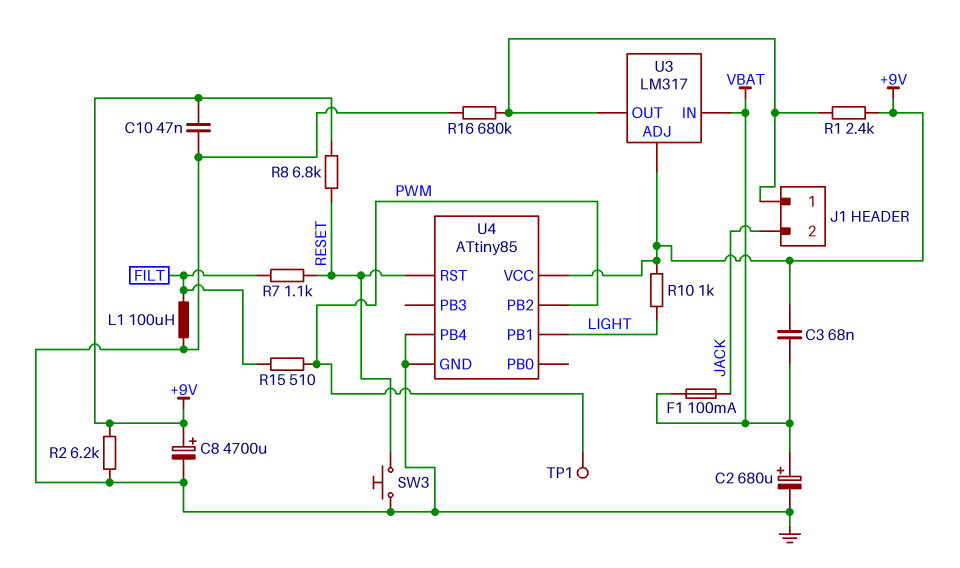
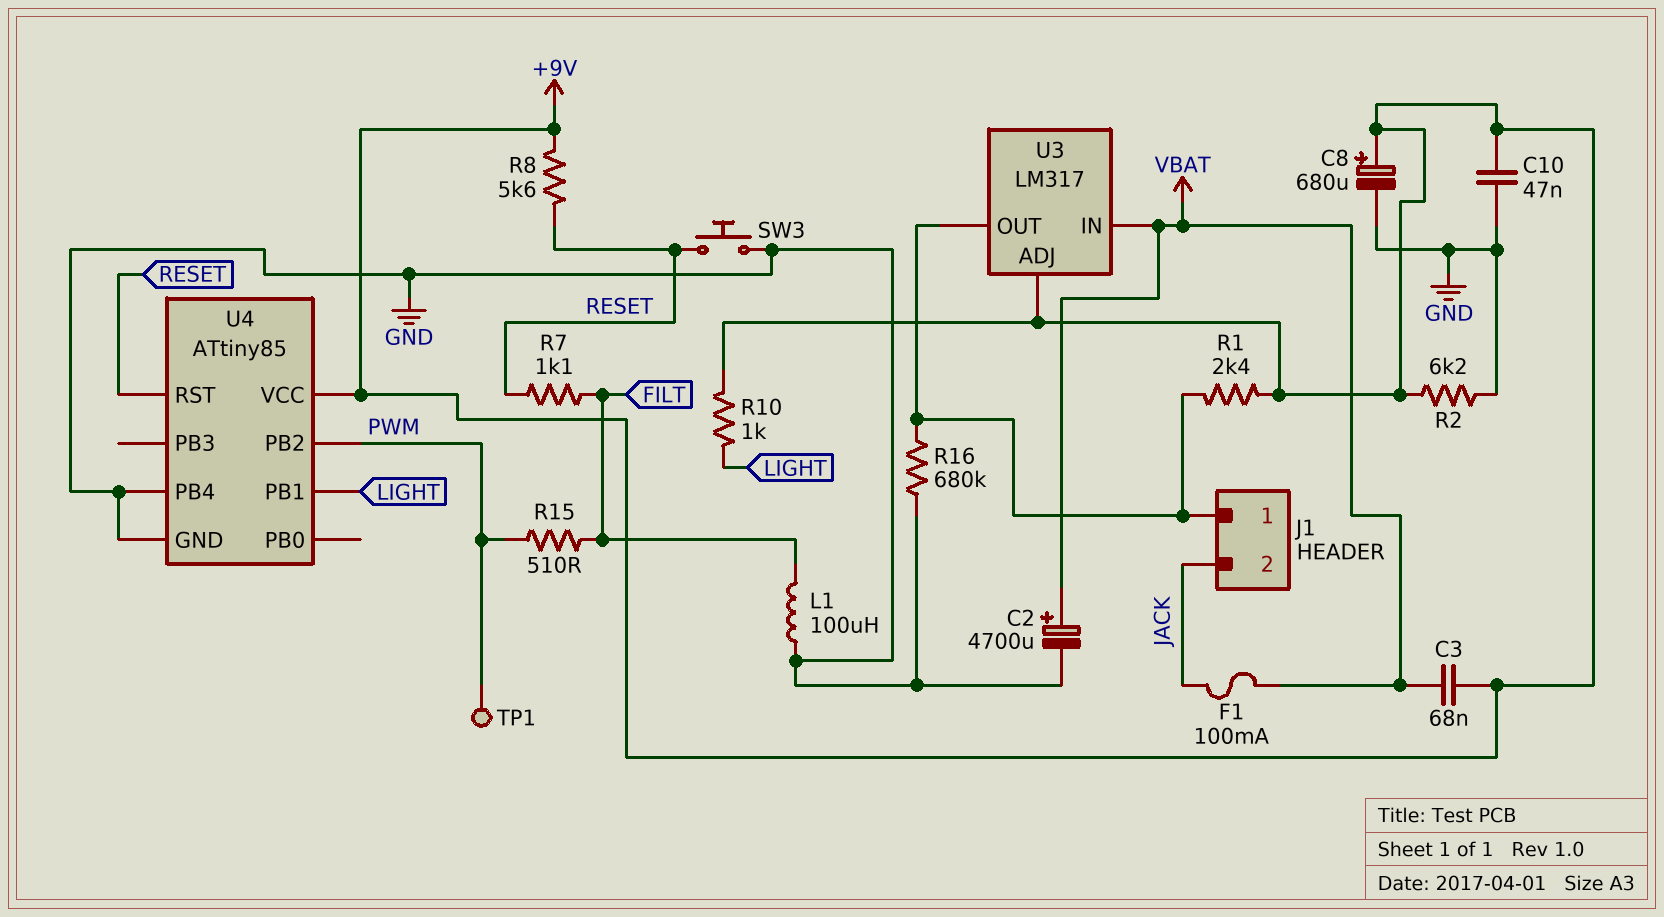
C2: 680uF (plus VBAT, minus GND) -> 4700uF (plus VBAT, minus GND)
C8: 4700uF (plus +9V, minus GND) -> 680uF (plus +9V, minus GND)
R8: 6.8k (+9V, RESET) -> 5.6k (+9V, RESET)

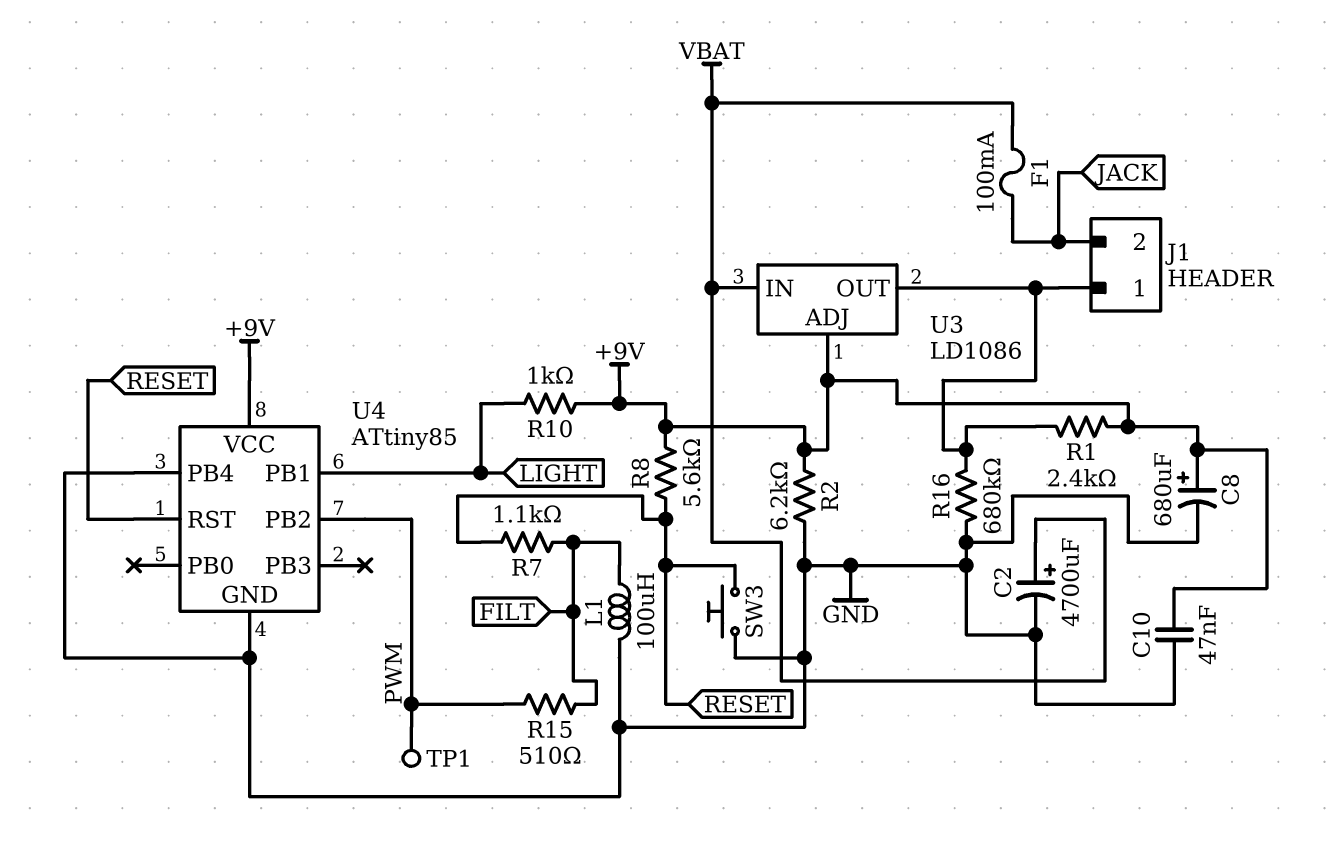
C3: 68nF (+9V, VBAT) -> none
U3: LM317 -> LD1086

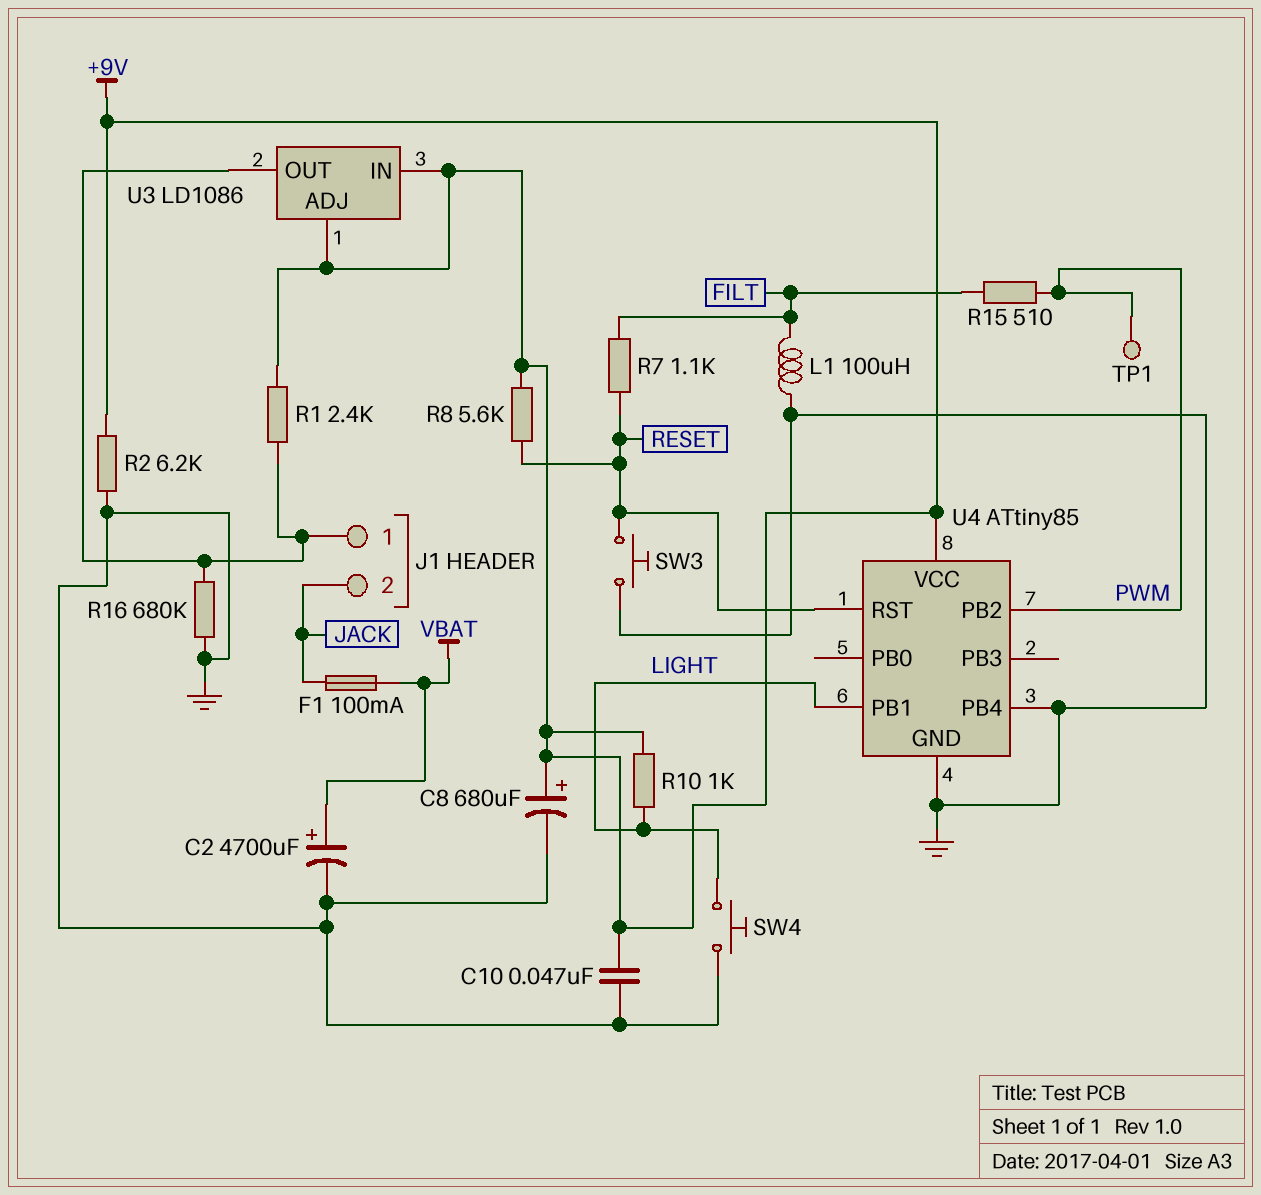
SW4: none -> button (GND, LIGHT)
U3 pin IN: VBAT -> +9V

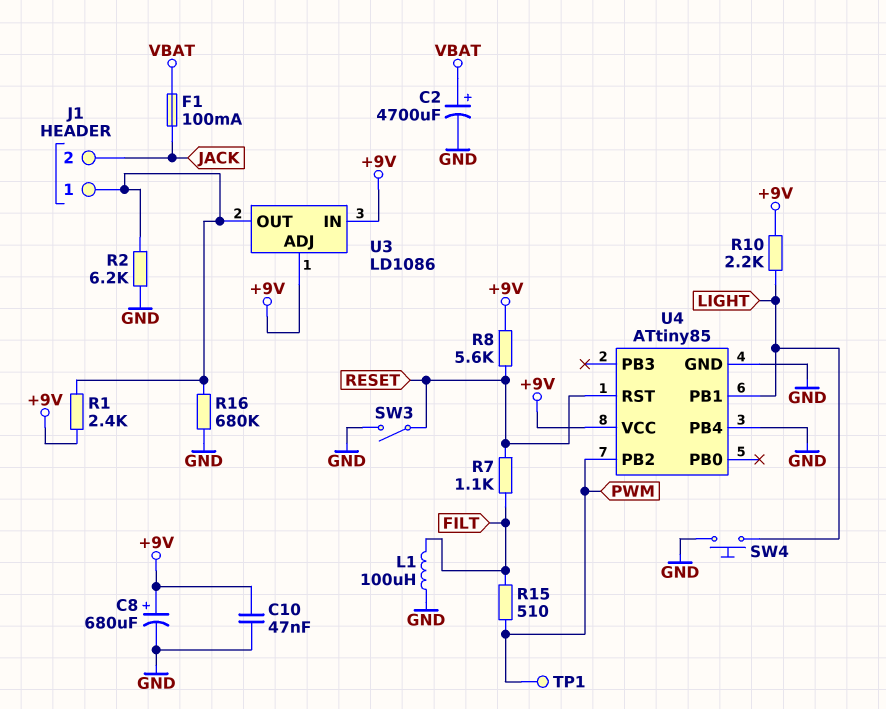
R2: 6.2k (+9V, GND) -> 6.2k (GND, J1/1)
R10: 1k (+9V, LIGHT) -> 2.2k (+9V, LIGHT)
SW3: button (GND, RESET) -> switch (GND, RESET)

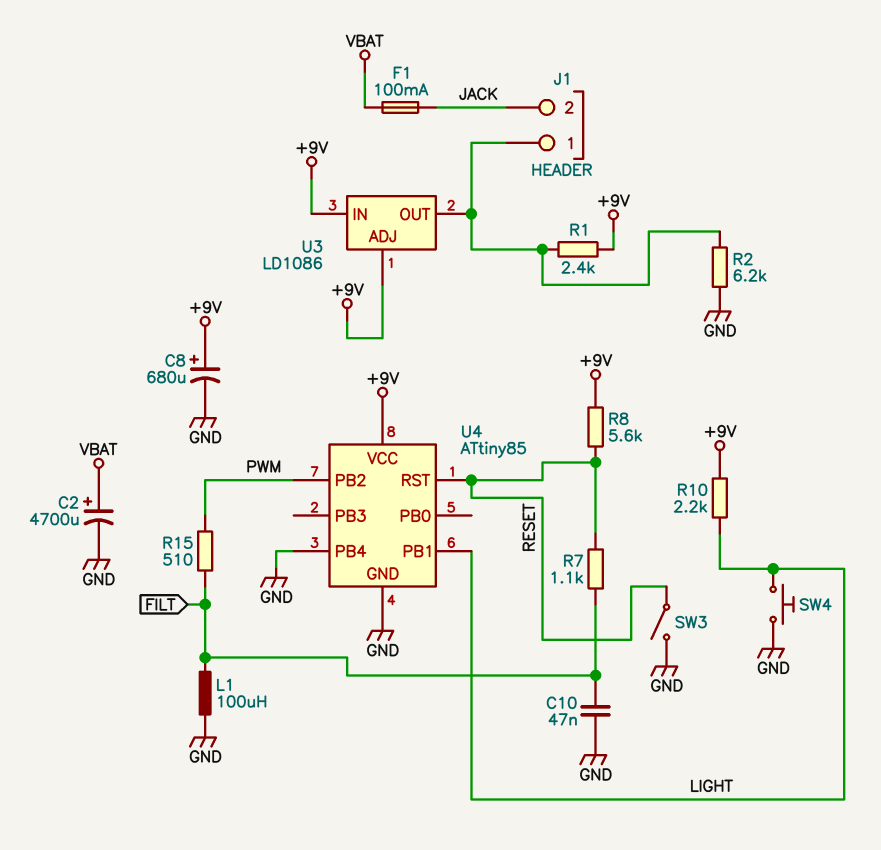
C10: 47nF (+9V, GND) -> 47nF (FILT, GND)
R16: 680k (GND, J1/1) -> none
TP1: test point (PWM) -> none

